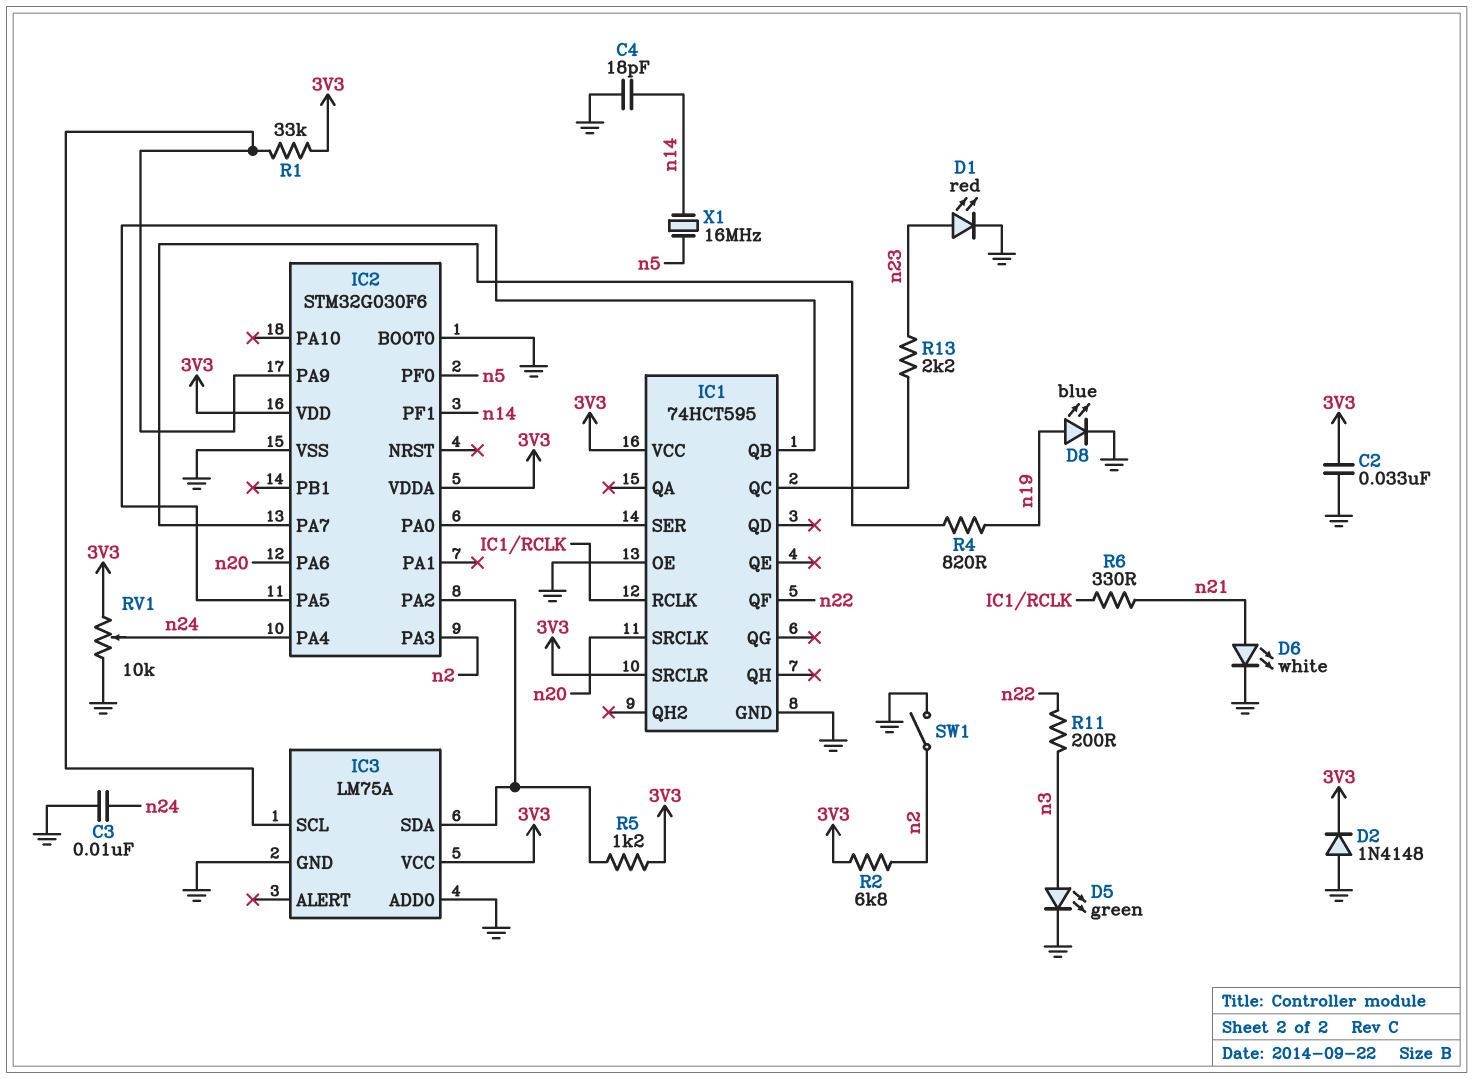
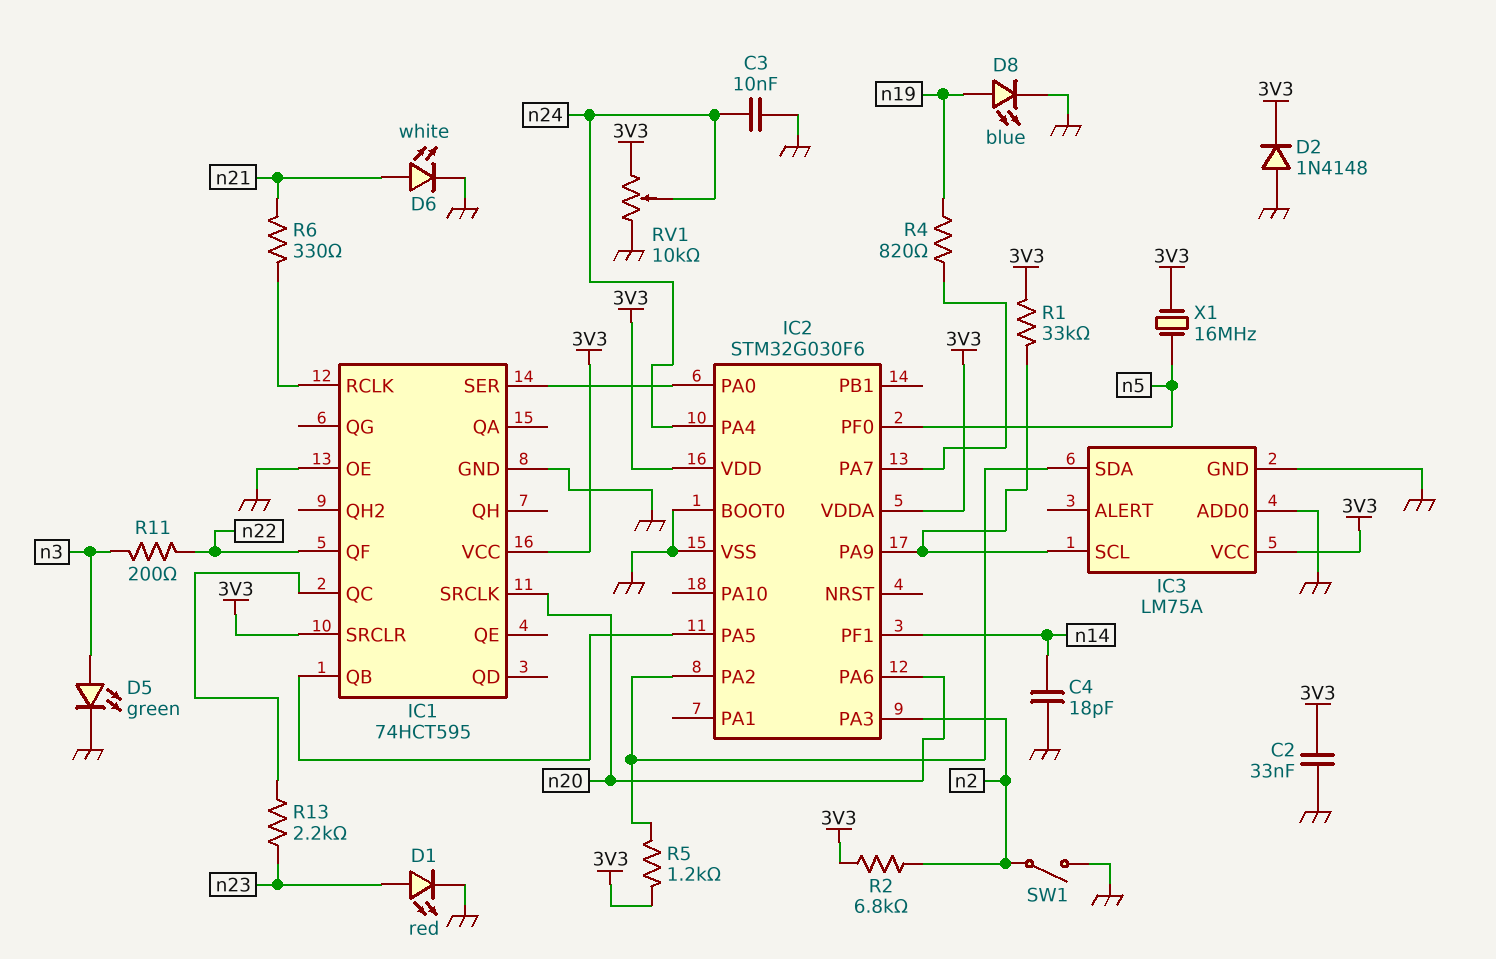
X1: 16MHz (n5, n14) -> 16MHz (3V3, n5)

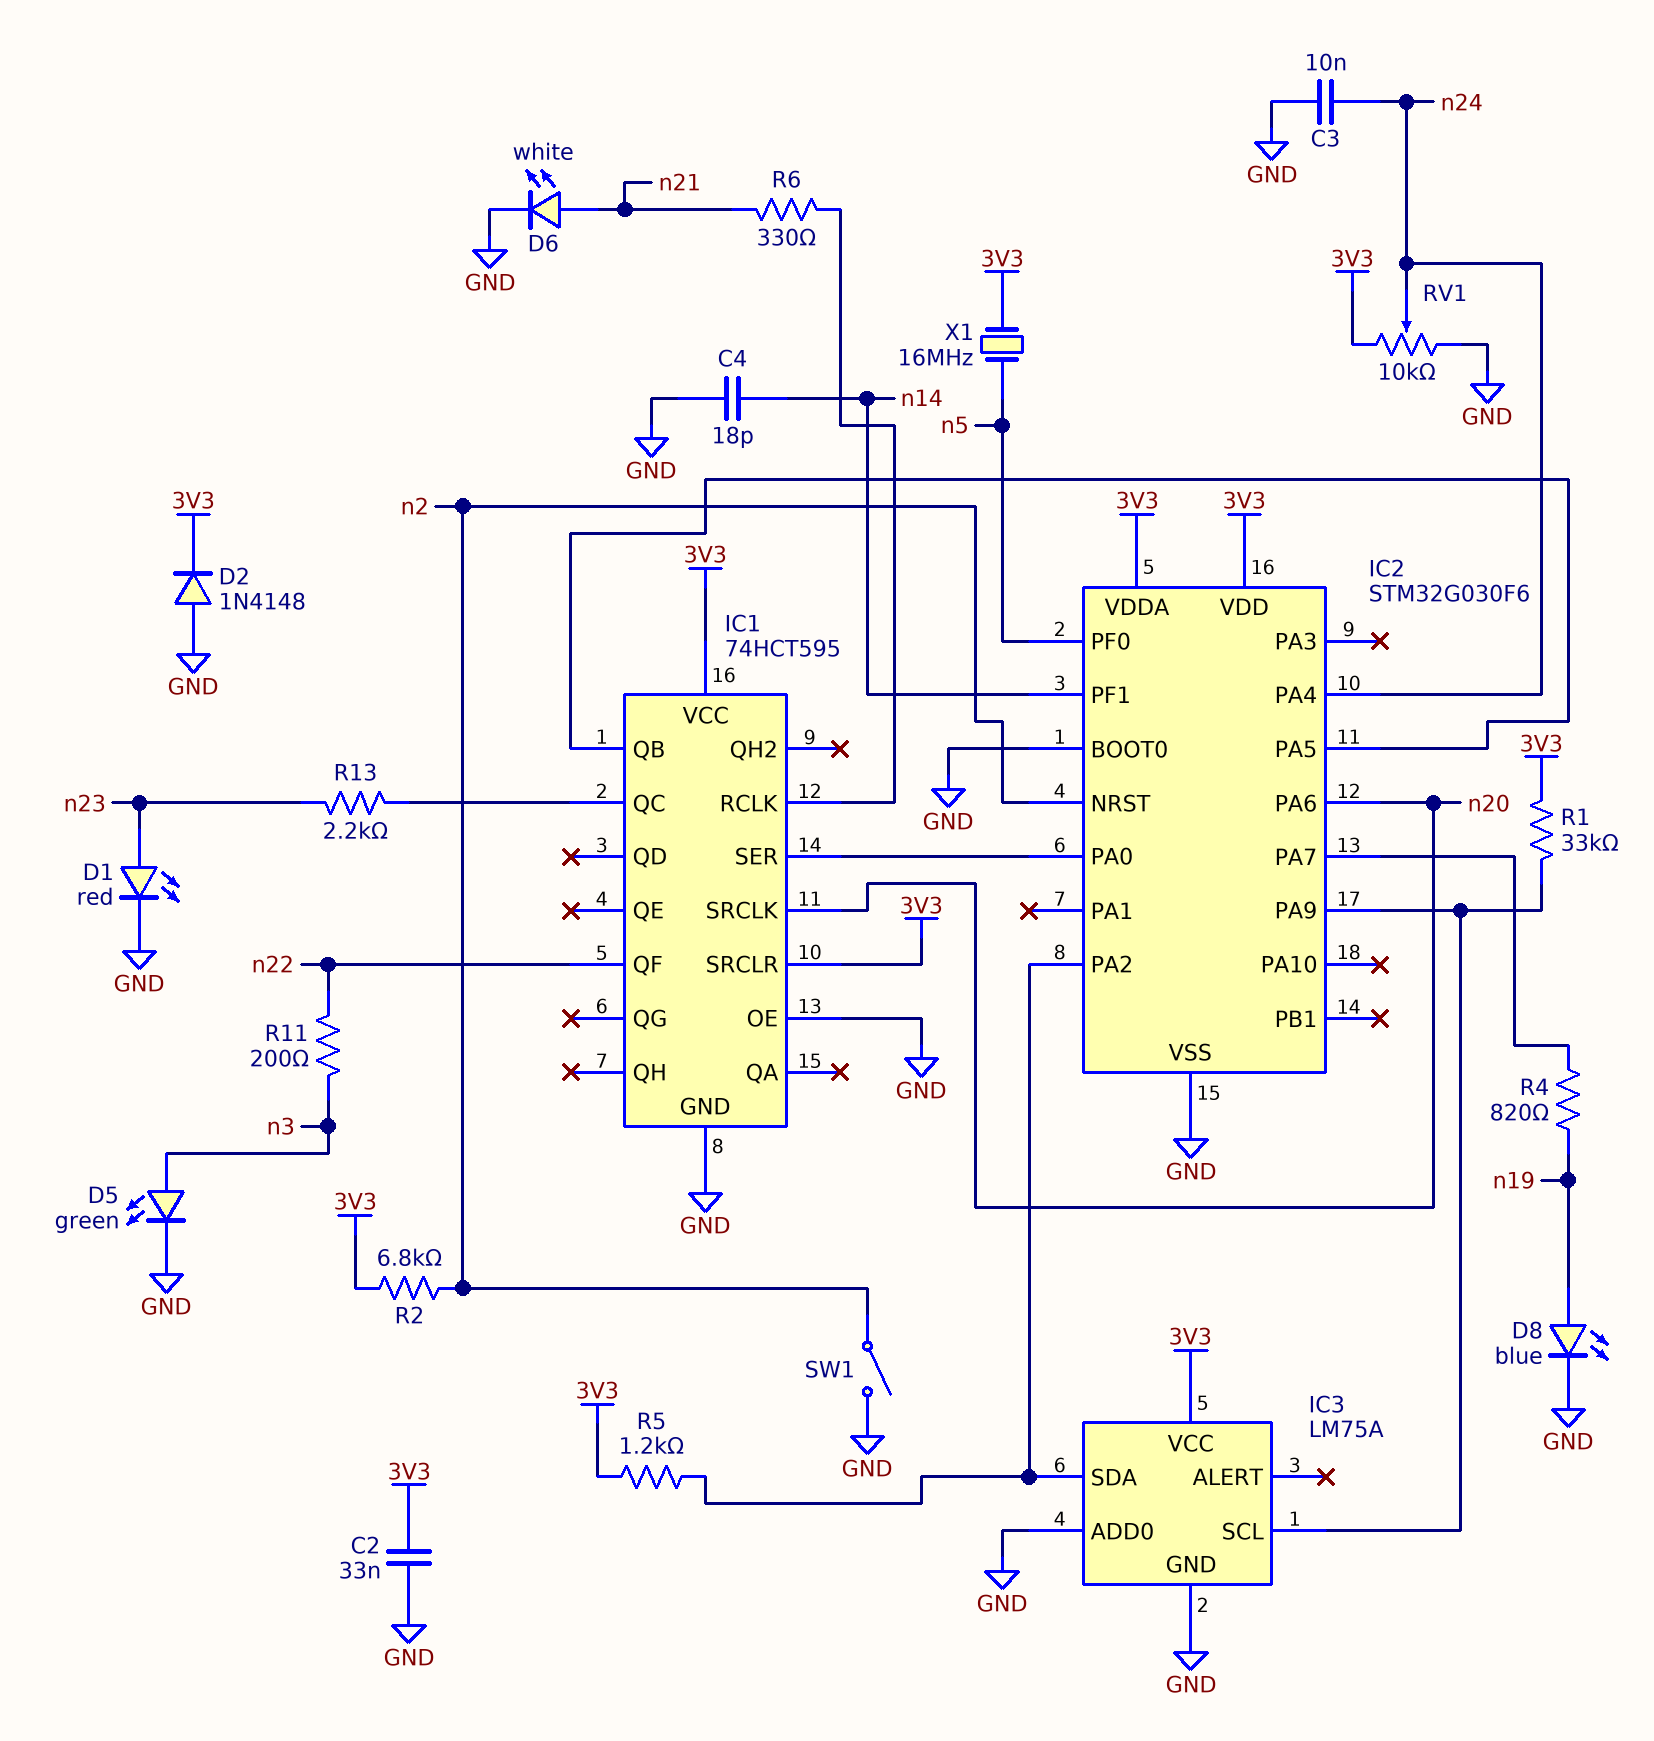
IC2 pin NRST: none -> n2
IC2 pin PA3: n2 -> none

